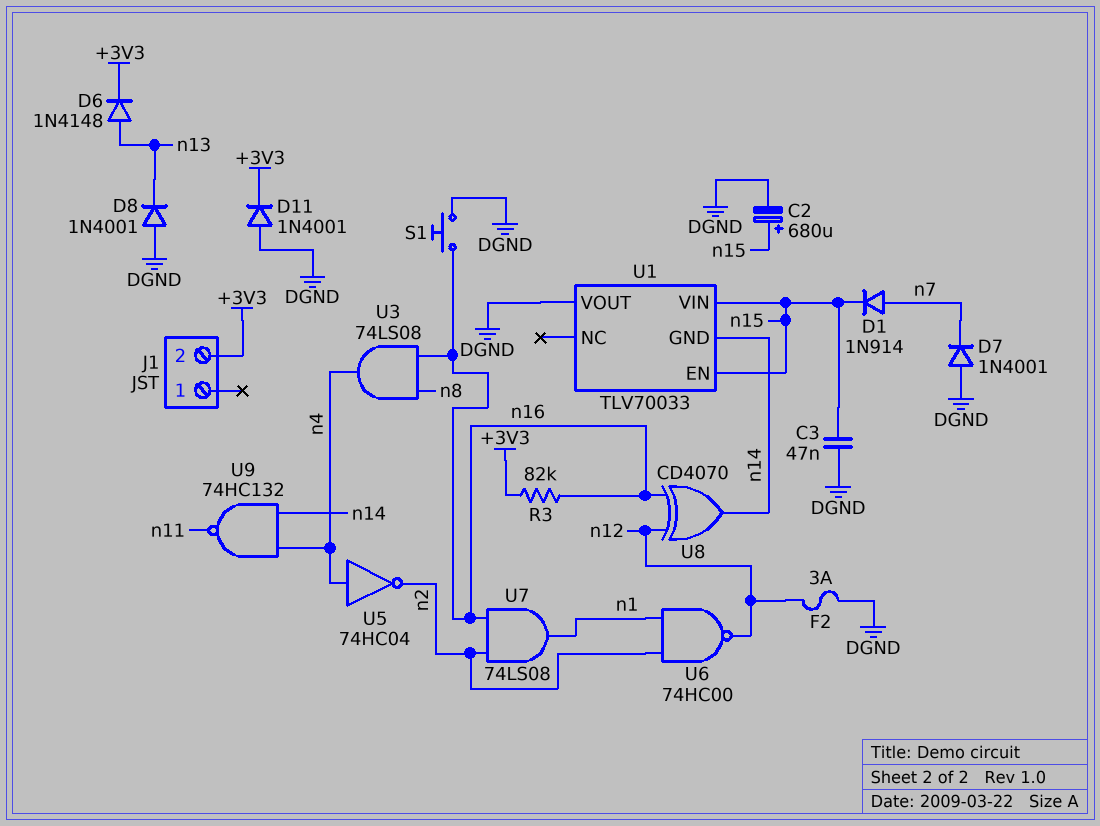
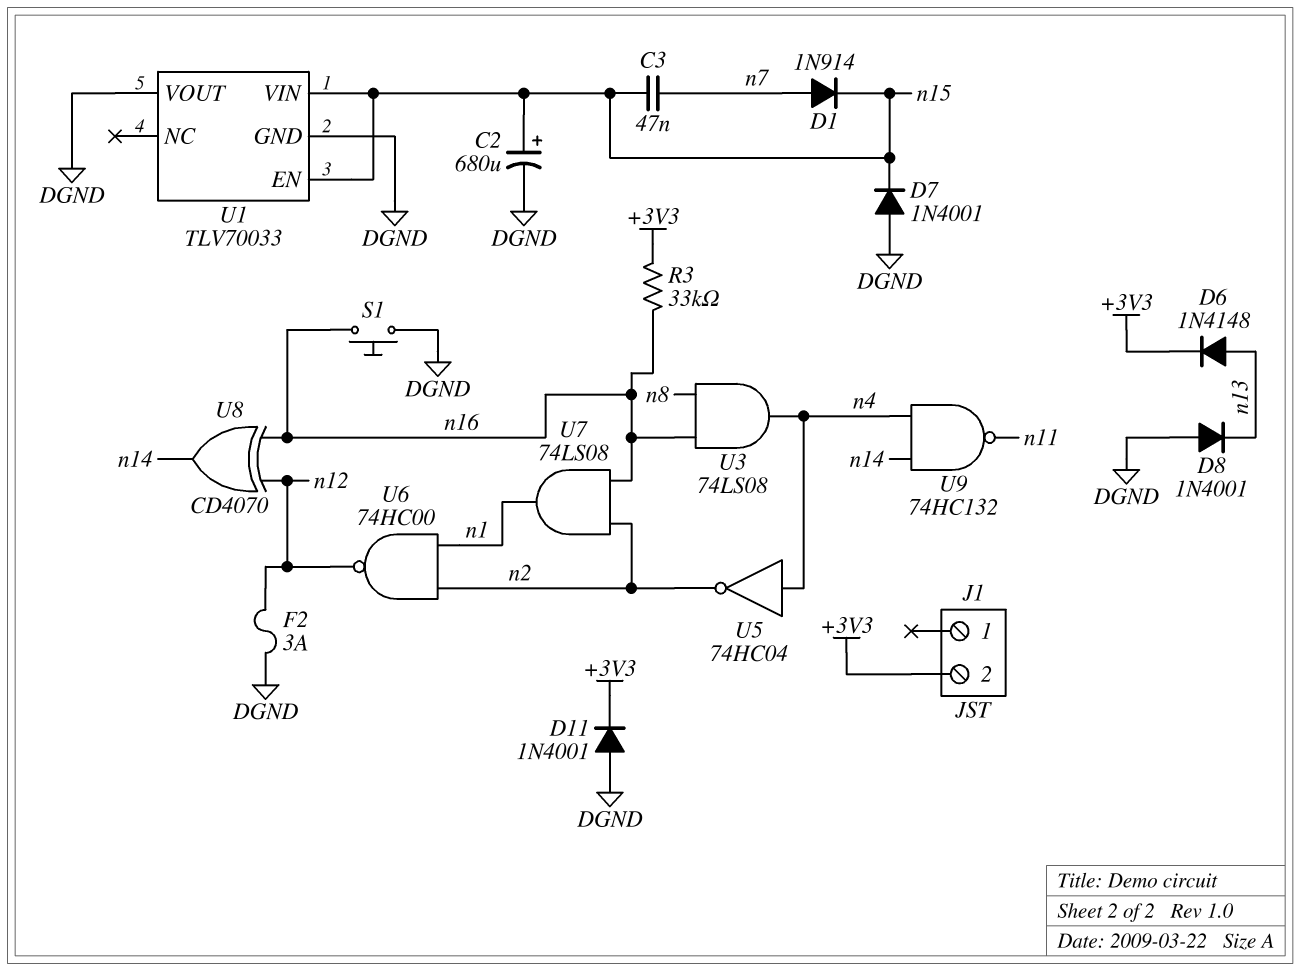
C3: 47nF (DGND, n15) -> 47nF (n7, n15)
D7: diode 1N4001 (A DGND, K n7) -> diode 1N4001 (A DGND, K n15)
R3: 82k (+3V3, n16) -> 33k (+3V3, n16)
U1 pin GND: n14 -> DGND

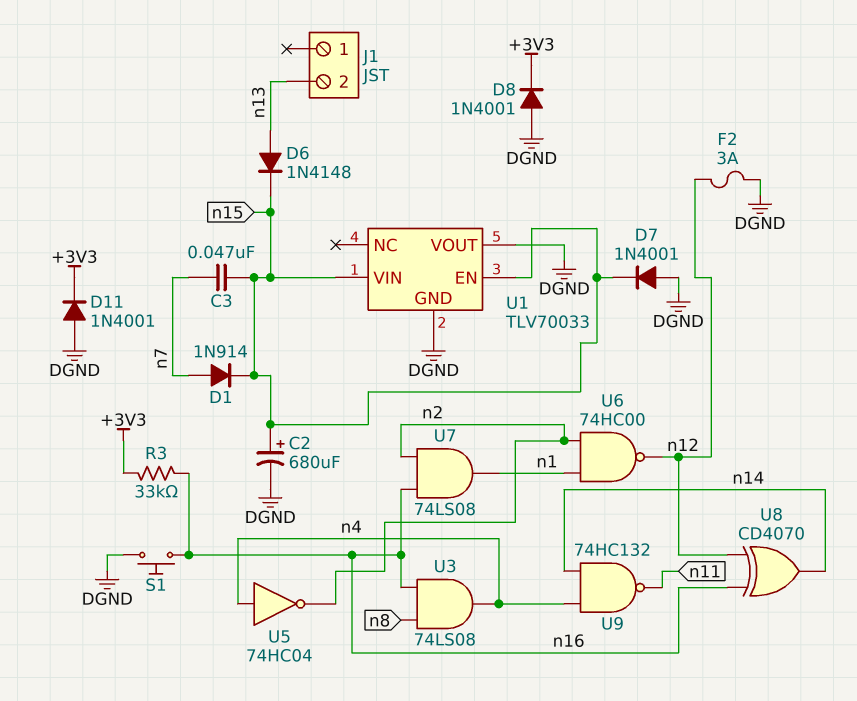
D6: diode 1N4148 (A n13, K +3V3) -> diode 1N4148 (A n13, K n15)
D8: diode 1N4001 (A DGND, K n13) -> diode 1N4001 (A DGND, K +3V3)
J1 pin 2: +3V3 -> n13

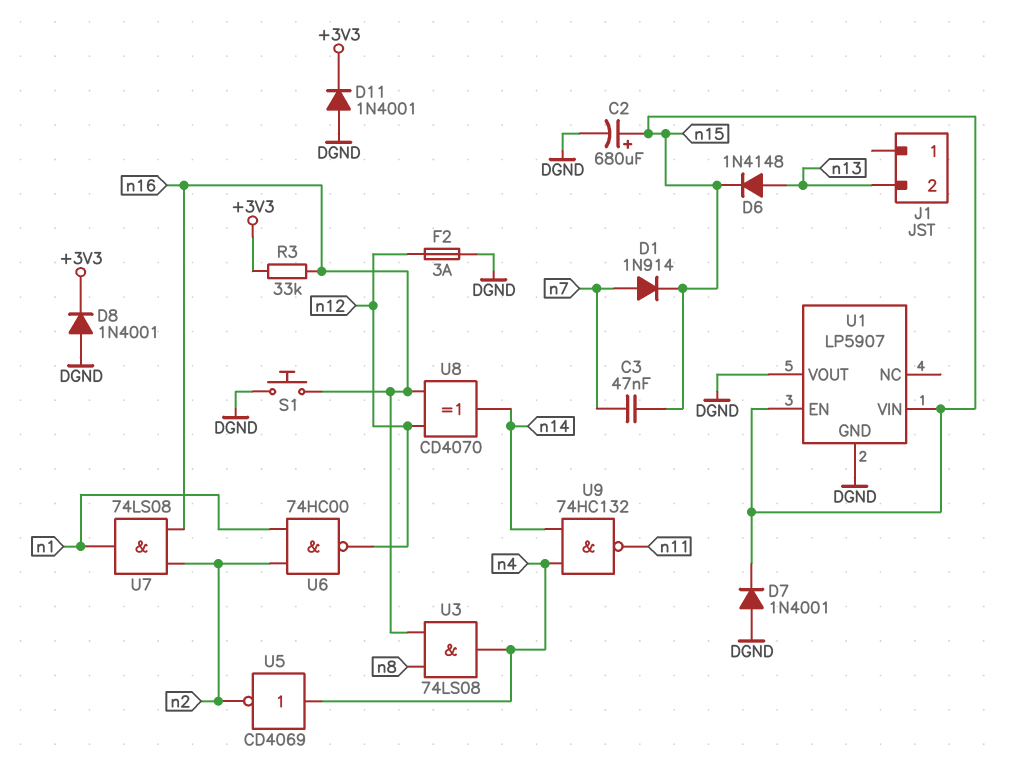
U1: TLV70033 -> LP5907
U5: NOT 74HC04 (in n4, out n2) -> NOT CD4069 (in n4, out n2)

